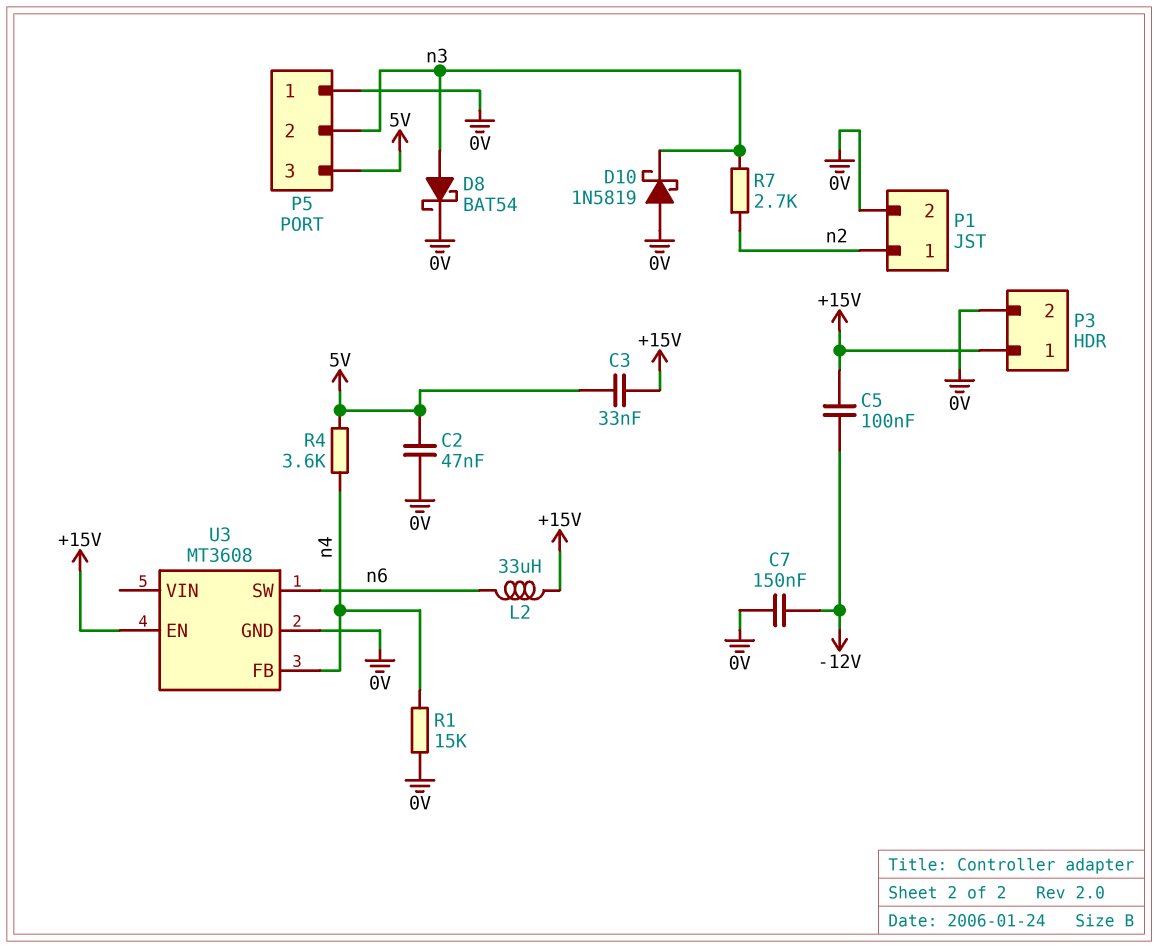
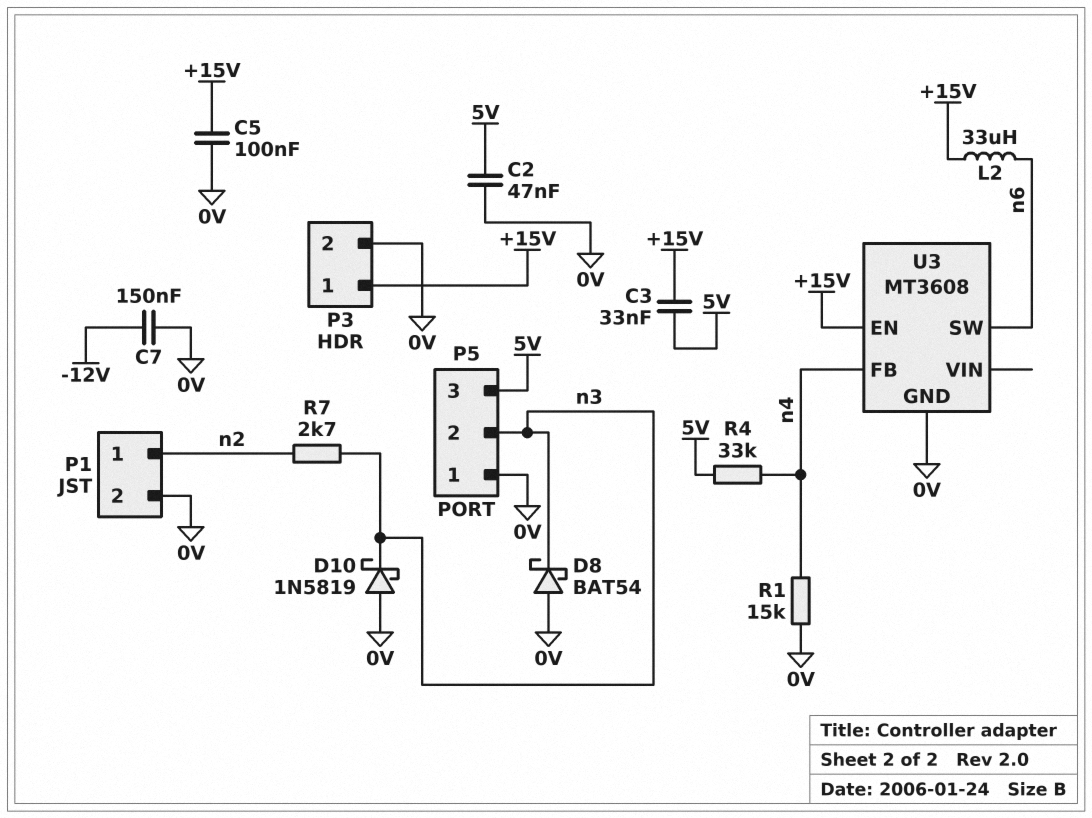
C5: 100nF (+15V, -12V) -> 100nF (+15V, 0V)
D8: schottky BAT54 (A n3, K 0V) -> schottky BAT54 (A 0V, K n3)
R4: 3.6k (5V, n4) -> 33k (5V, n4)

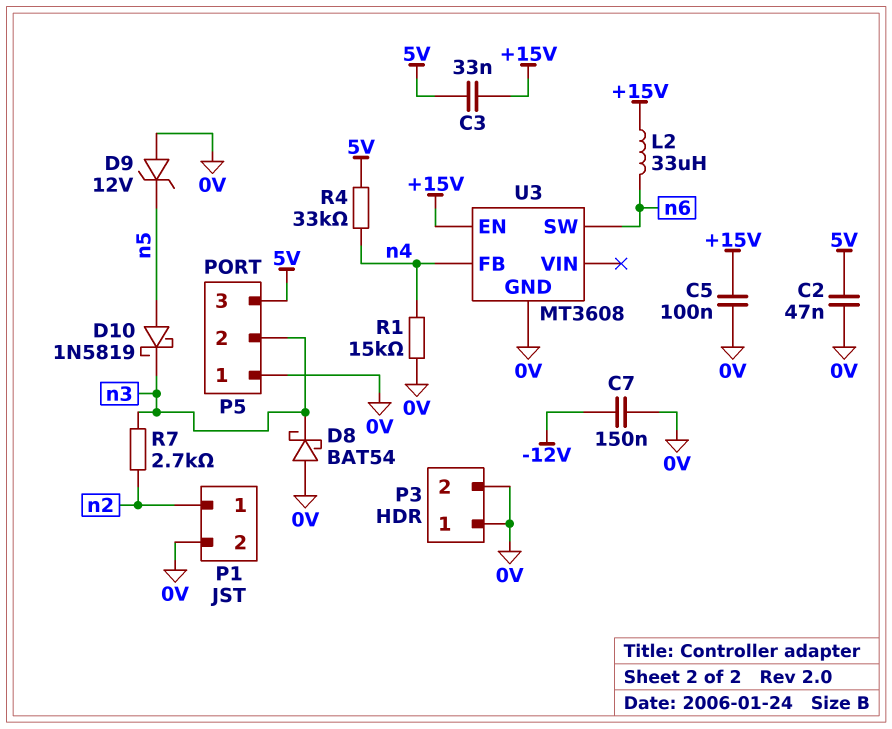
D9: none -> zener 12V (A 0V, K n5)
D10: schottky 1N5819 (A 0V, K n3) -> schottky 1N5819 (A n5, K n3)
P3 pin 1: +15V -> 0V

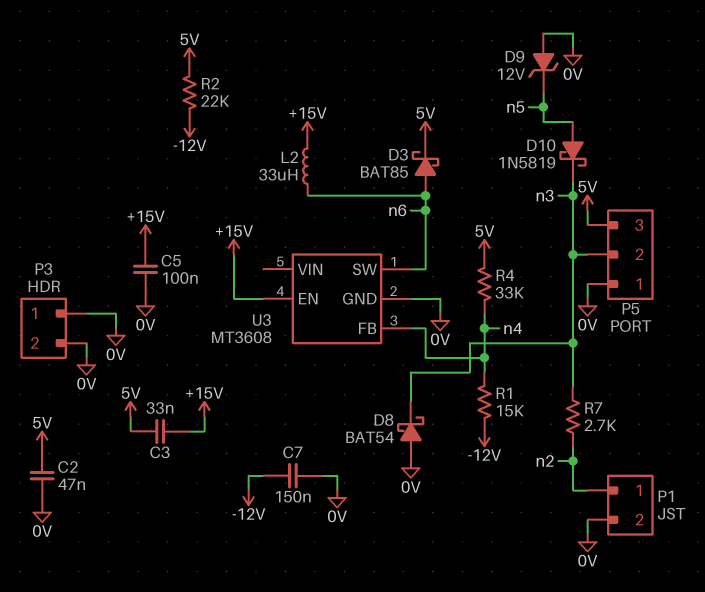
D3: none -> schottky BAT85 (A n6, K 5V)
R1: 15k (0V, n4) -> 15k (-12V, n4)
R2: none -> 22k (-12V, 5V)

